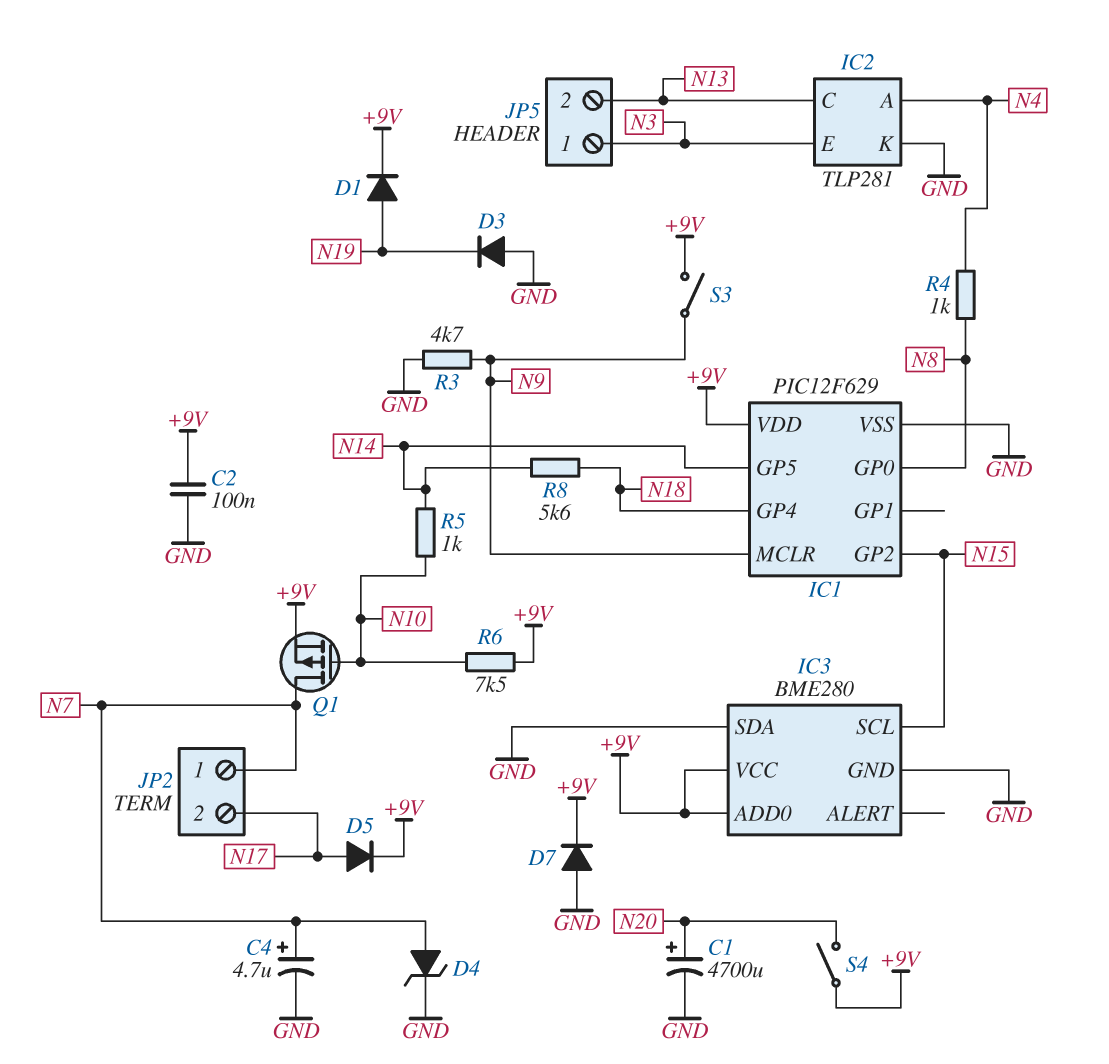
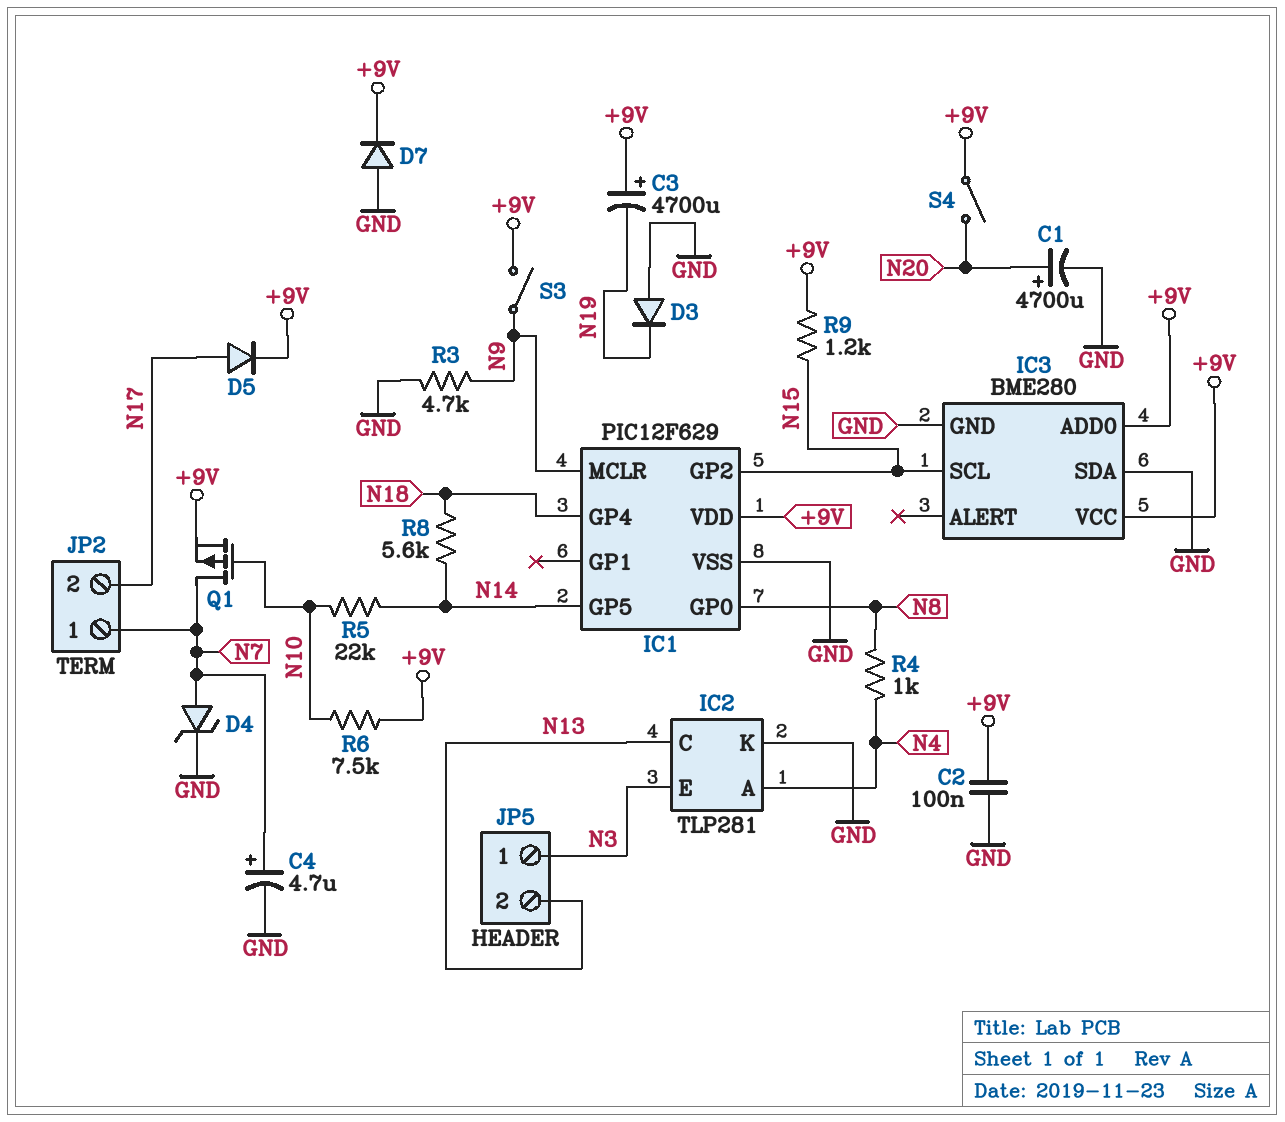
C3: none -> 4700uF (plus +9V, minus N19)
D1: diode (A N19, K +9V) -> none
R5: 1k (N10, N14) -> 22k (N10, N14)
R9: none -> 1.2k (+9V, N15)

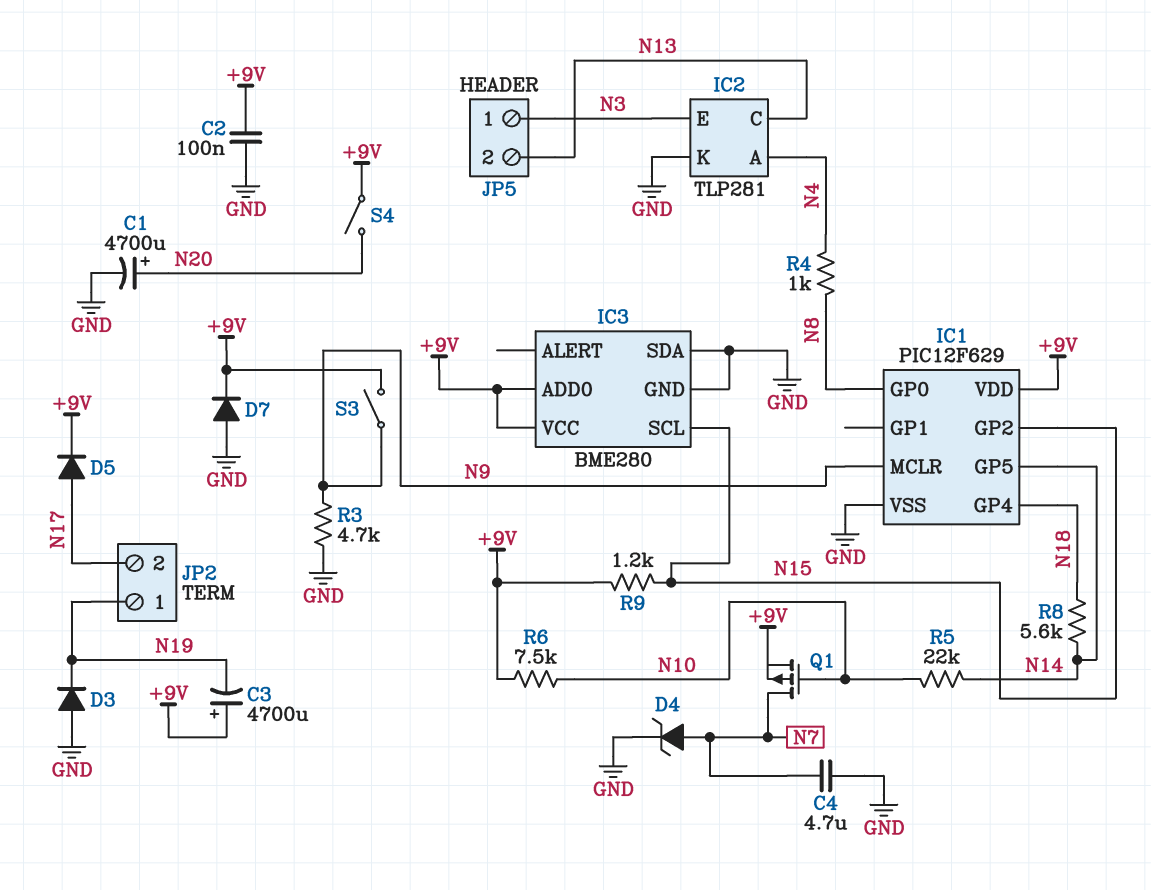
C4: 4.7uF (plus N7, minus GND) -> 4.7uF (GND, N7)
JP2 pin 1: N7 -> N19

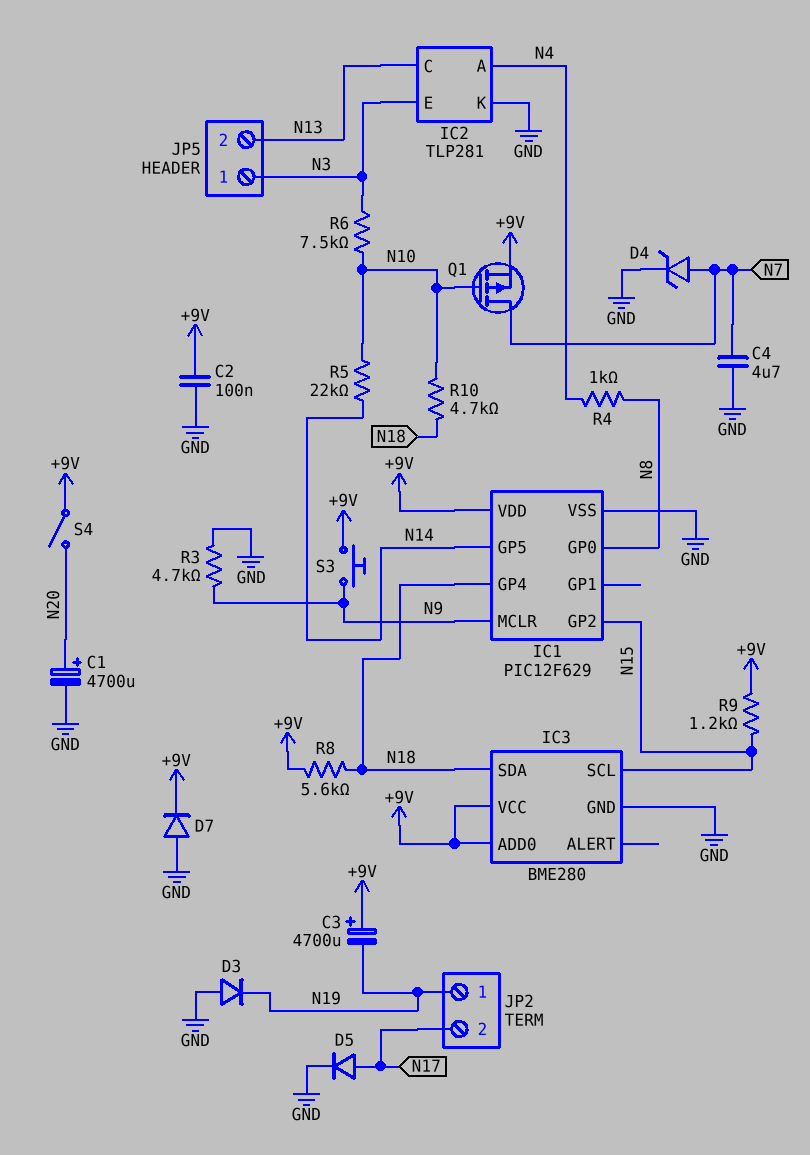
D5: diode (A N17, K +9V) -> diode (A N17, K GND)
IC3 pin SDA: GND -> N18
R6: 7.5k (+9V, N10) -> 7.5k (N3, N10)
R8: 5.6k (N14, N18) -> 5.6k (+9V, N18)
R10: none -> 4.7k (N10, N18)
S3: switch (+9V, N9) -> button (+9V, N9)

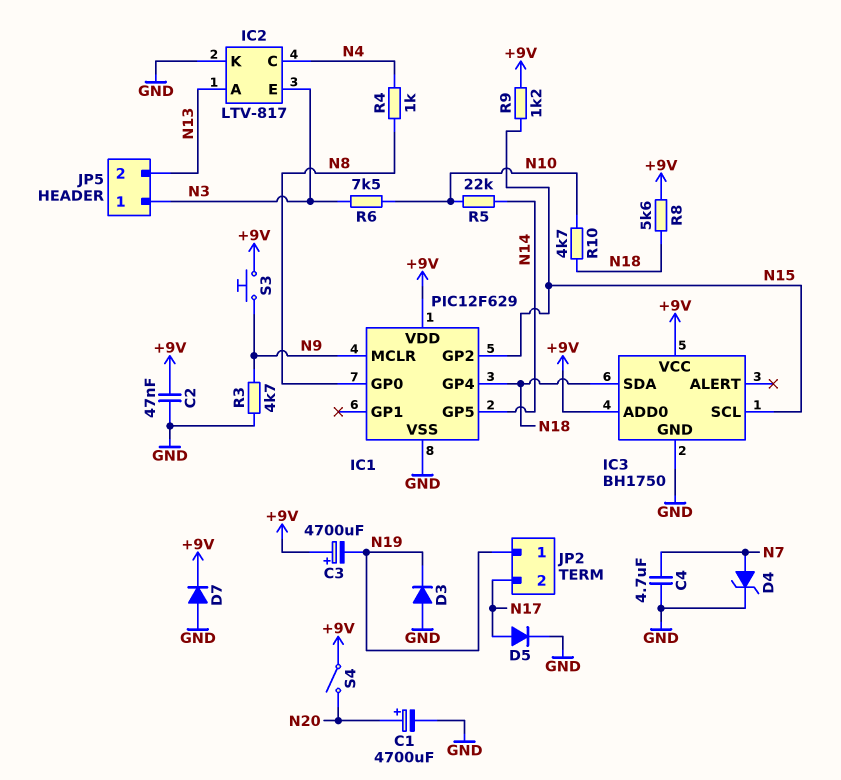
C2: 100nF (+9V, GND) -> 47nF (+9V, GND)
IC2: TLP281 -> LTV-817
IC2 pin A: N4 -> N13
IC2 pin C: N13 -> N4
IC3: BME280 -> BH1750
Q1: PMOS (G N10, D N7, S +9V) -> none

